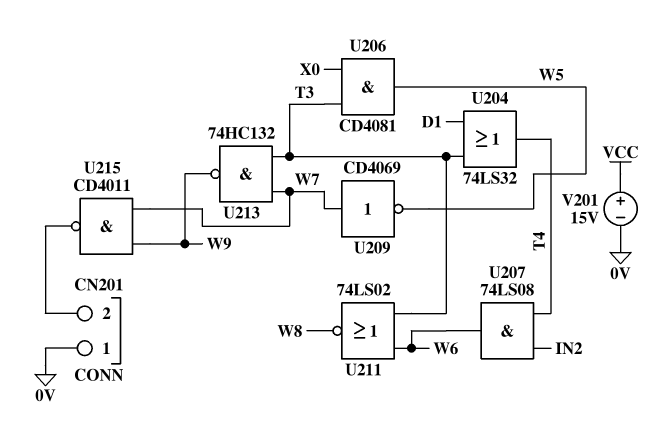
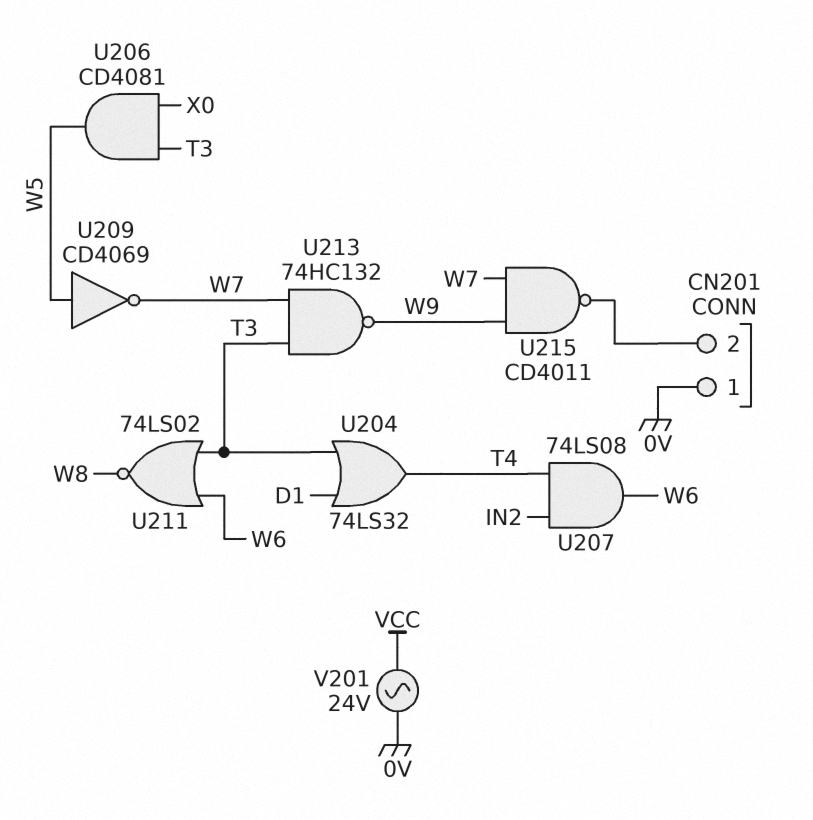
U209: NOT CD4069 (in W7, out W5) -> NOT CD4069 (in W5, out W7)
V201: 15V (plus VCC, minus 0V) -> AC 24V (0V, VCC)

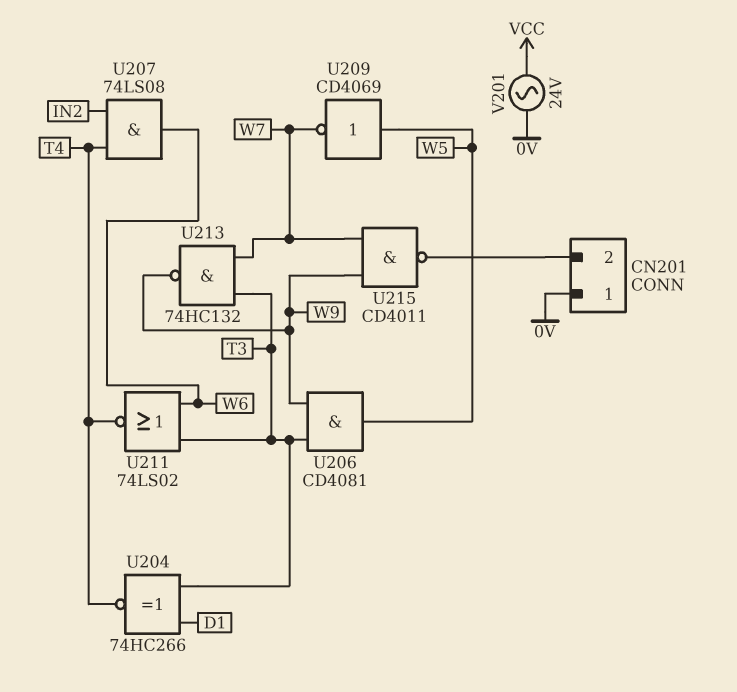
U204: OR 74LS32 (in D1, in T3, out T4) -> XNOR 74HC266 (in D1, in T3, out T4)
U206: AND CD4081 (in T3, in X0, out W5) -> AND CD4081 (in T3, in W9, out W5)
U211: NOR 74LS02 (in T3, in W6, out W8) -> NOR 74LS02 (in T3, in W6, out T4)

